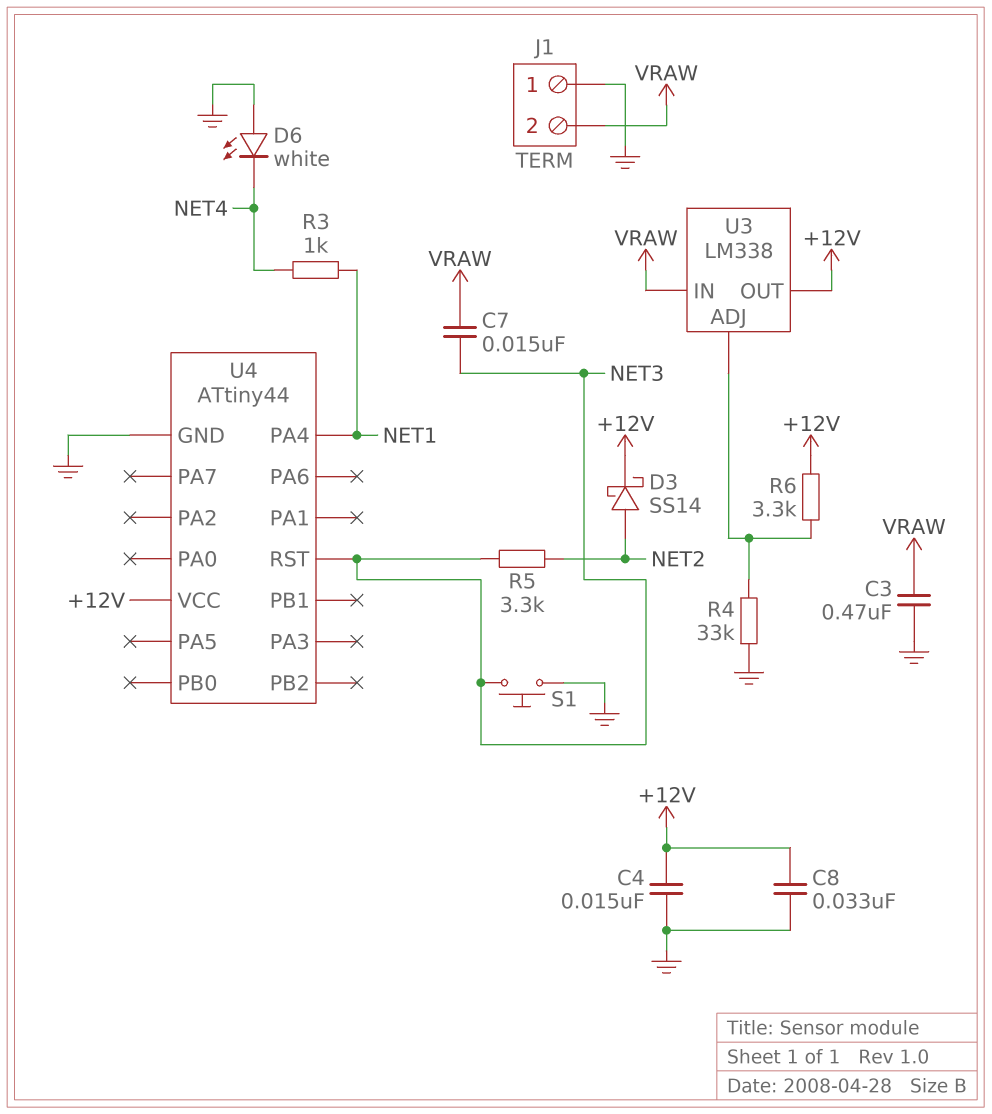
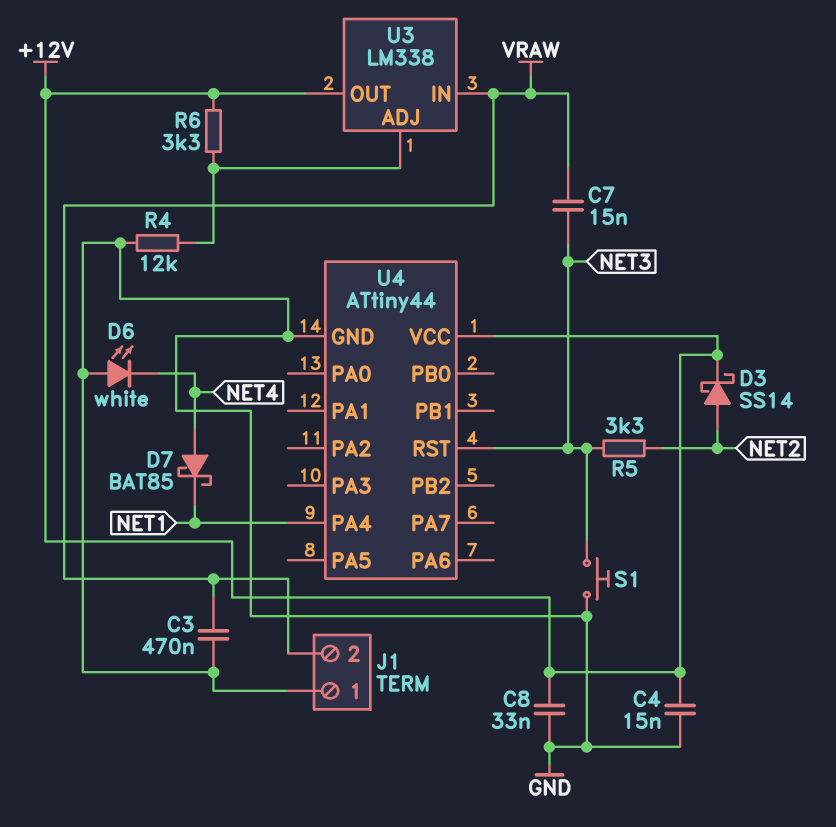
D7: none -> schottky BAT85 (A NET4, K NET1)
R3: 1k (NET1, NET4) -> none
R4: 33k (GND, U3/ADJ) -> 12k (GND, U3/ADJ)

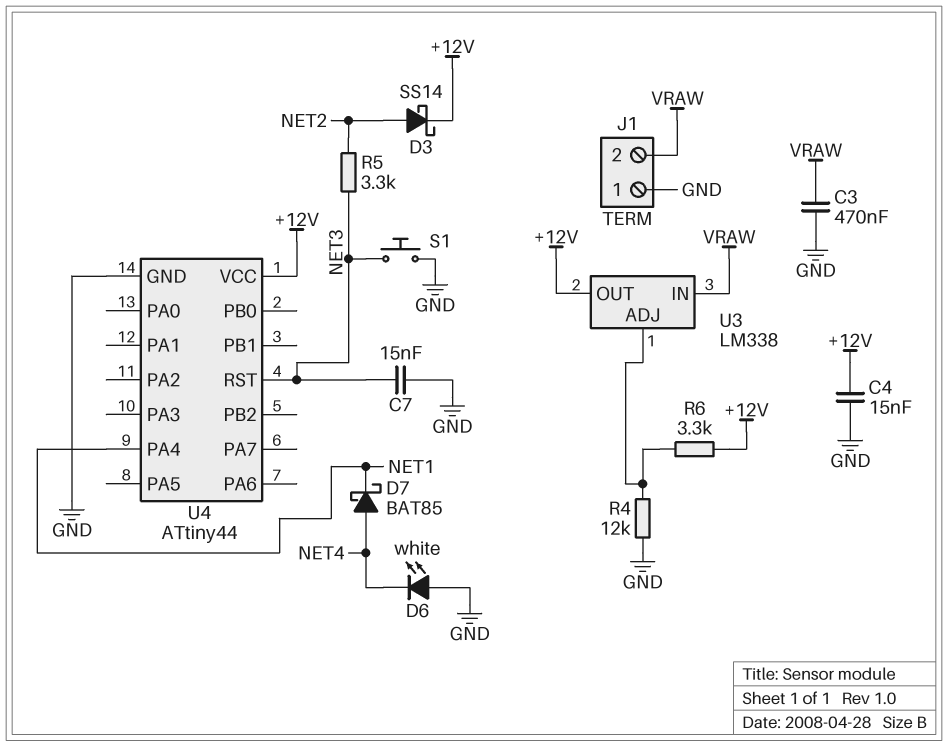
C7: 15nF (NET3, VRAW) -> 15nF (GND, NET3)
C8: 33nF (+12V, GND) -> none

